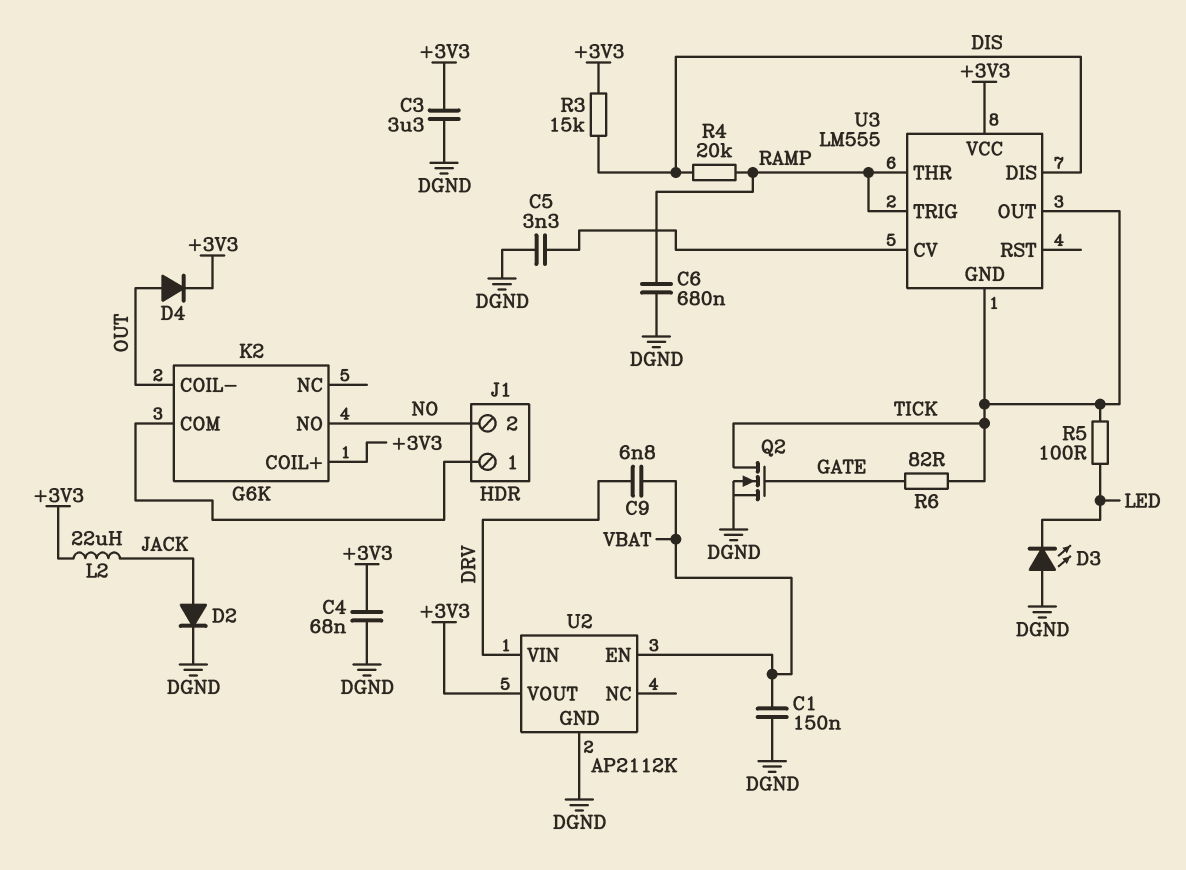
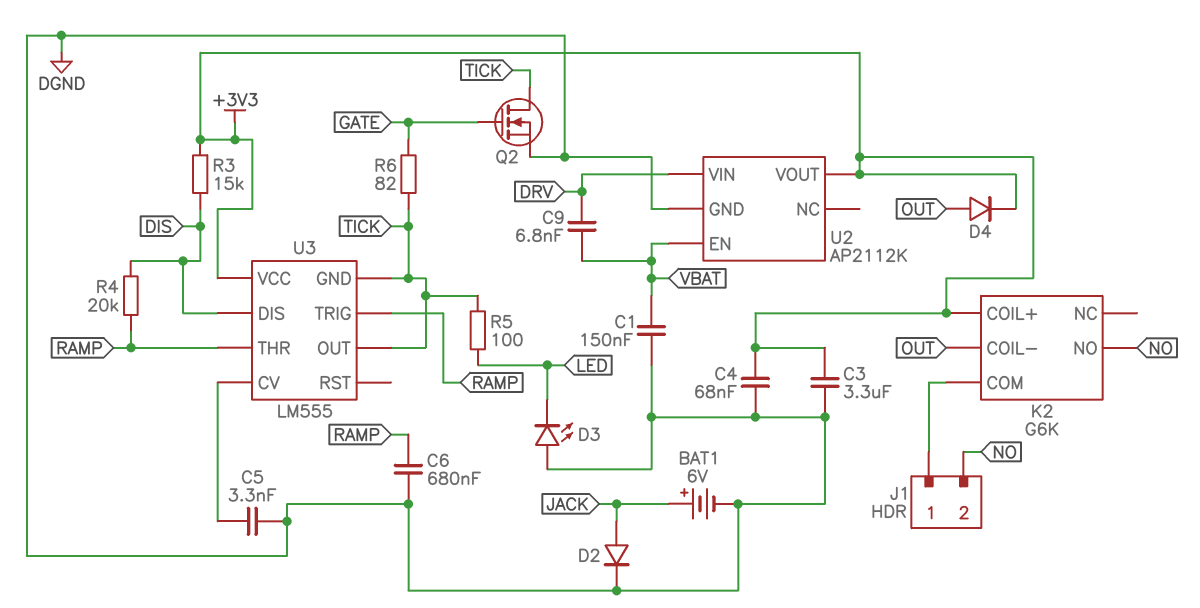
BAT1: none -> 6V (plus JACK, minus DGND)
L2: 22uH (+3V3, JACK) -> none

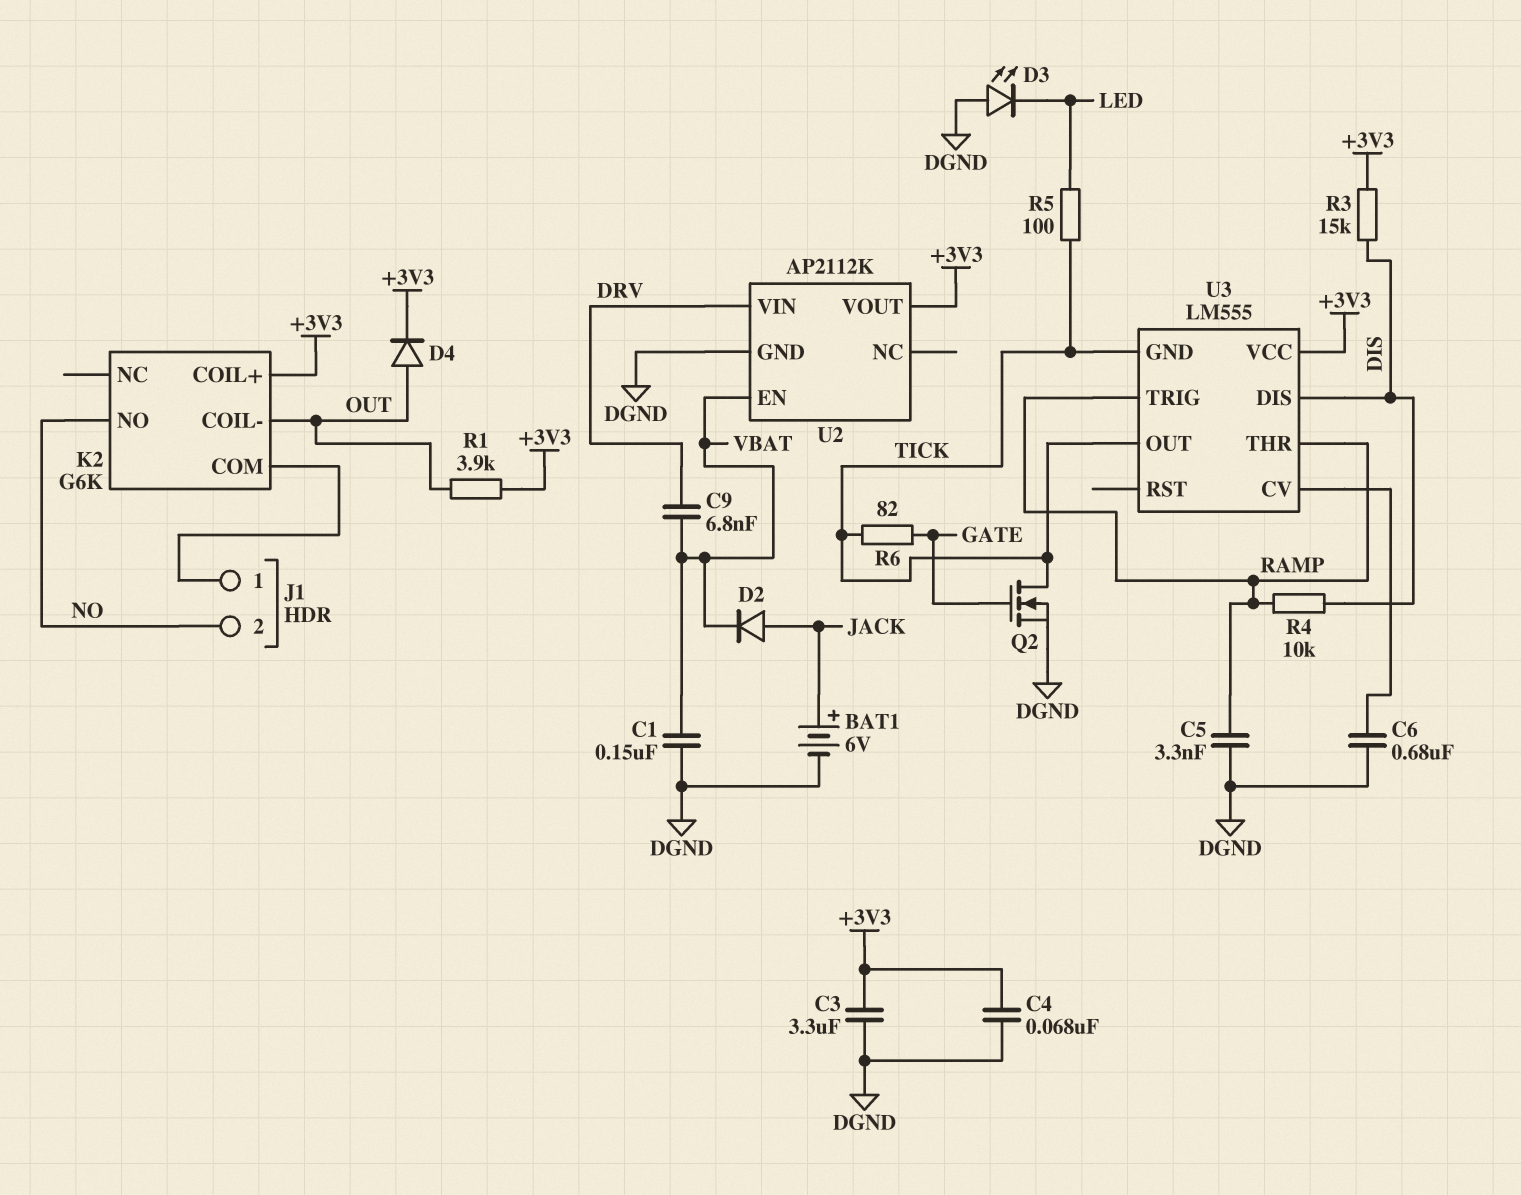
C5: 3.3nF (DGND, U3/CV) -> 3.3nF (DGND, RAMP)
C6: 680nF (DGND, RAMP) -> 680nF (DGND, U3/CV)
D2: diode (A JACK, K DGND) -> diode (A JACK, K VBAT)
R1: none -> 3.9k (+3V3, OUT)
R4: 20k (DIS, RAMP) -> 10k (DIS, RAMP)

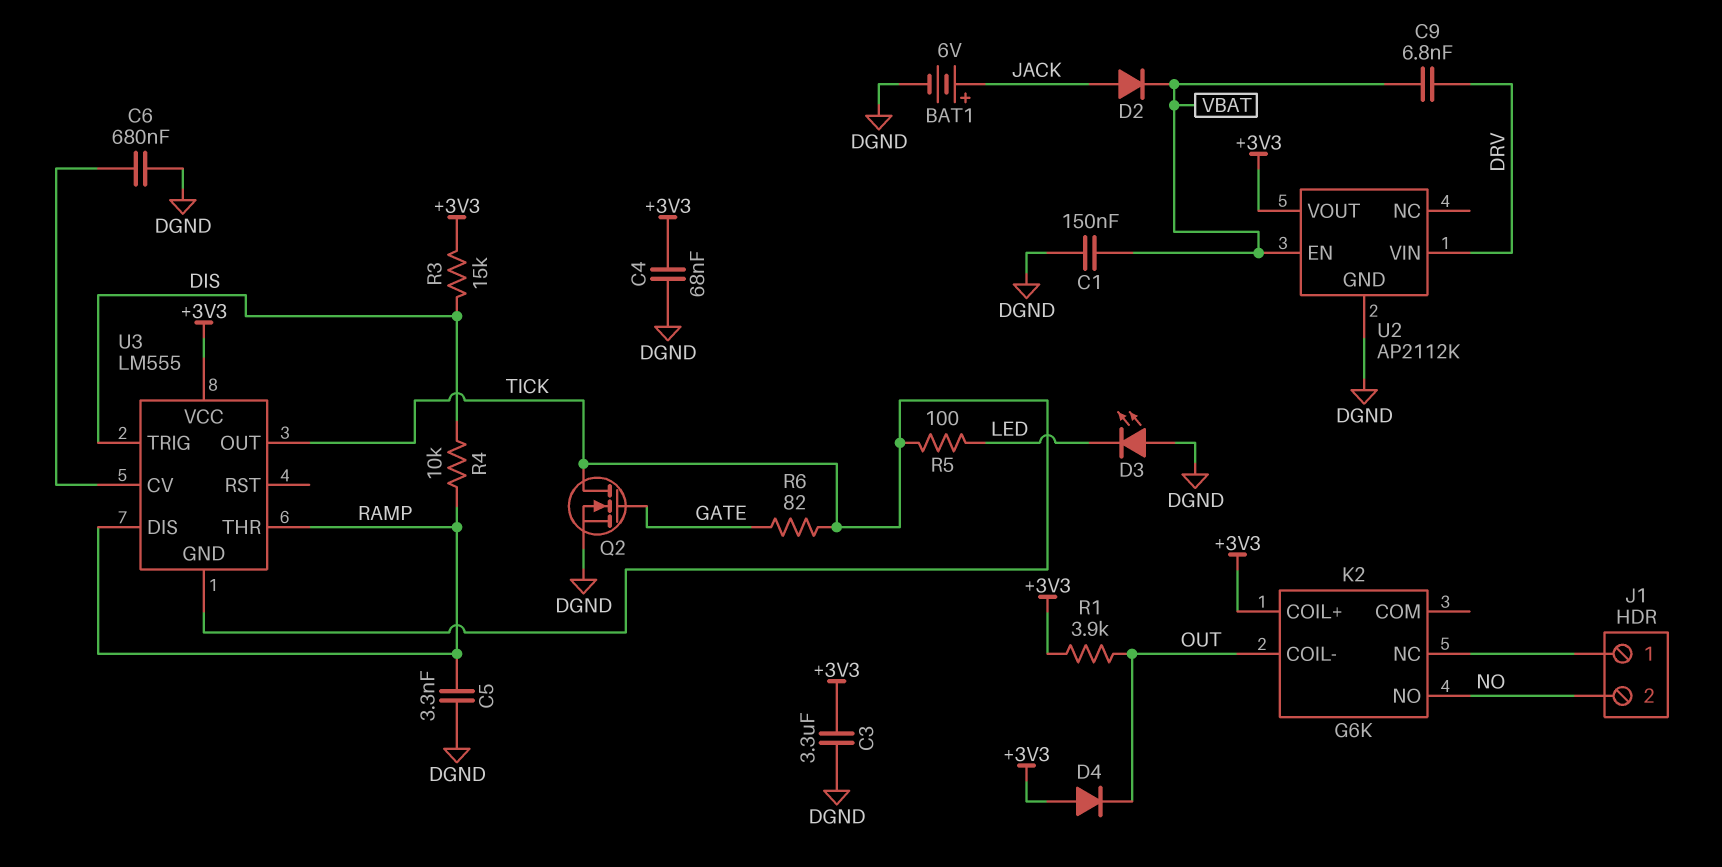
D4: diode (A OUT, K +3V3) -> diode (A +3V3, K OUT)
K2 pin COM: J1/1 -> none
K2 pin NC: none -> J1/1
U3 pin DIS: DIS -> RAMP
U3 pin TRIG: RAMP -> DIS

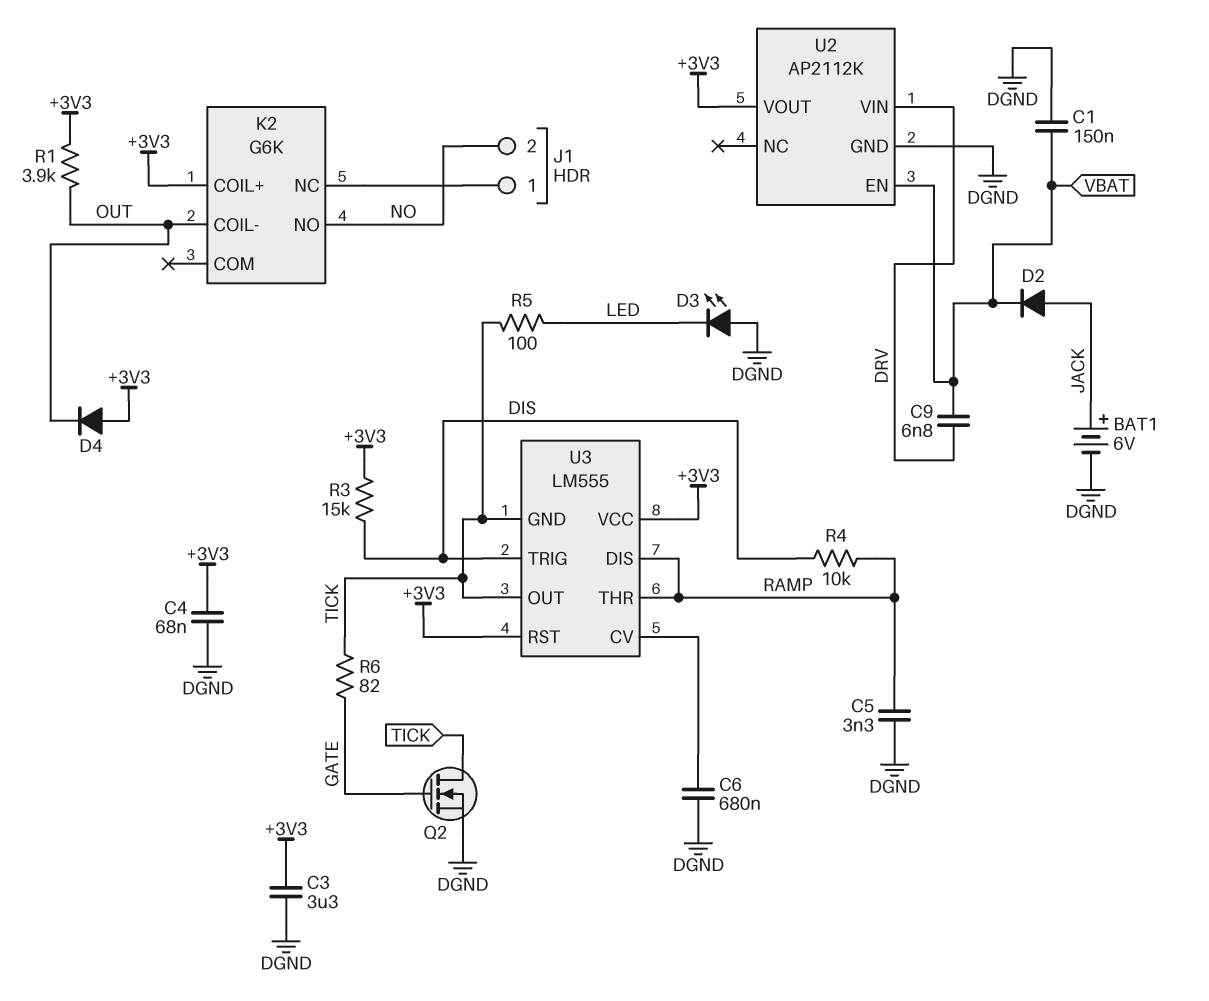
U3 pin RST: none -> +3V3

